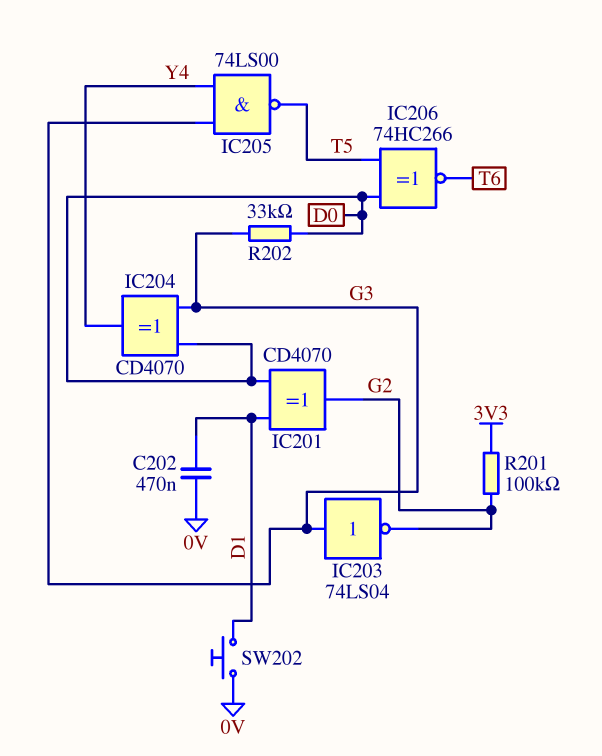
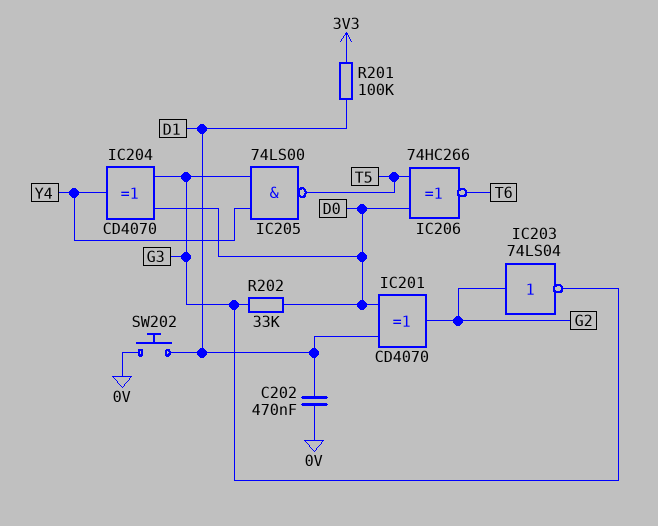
IC203: NOT 74LS04 (in G3, out G2) -> NOT 74LS04 (in G2, out G3)
R201: 100k (3V3, G2) -> 100k (3V3, D1)

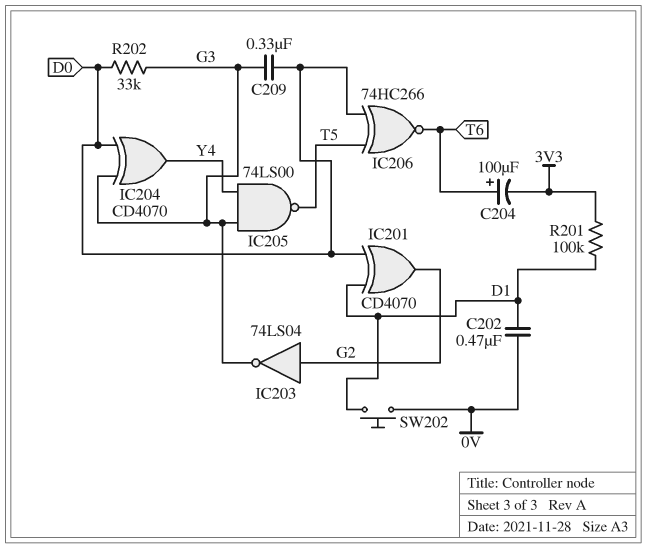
C204: none -> 100uF (plus T6, minus 3V3)
C209: none -> 330nF (D0, G3)

